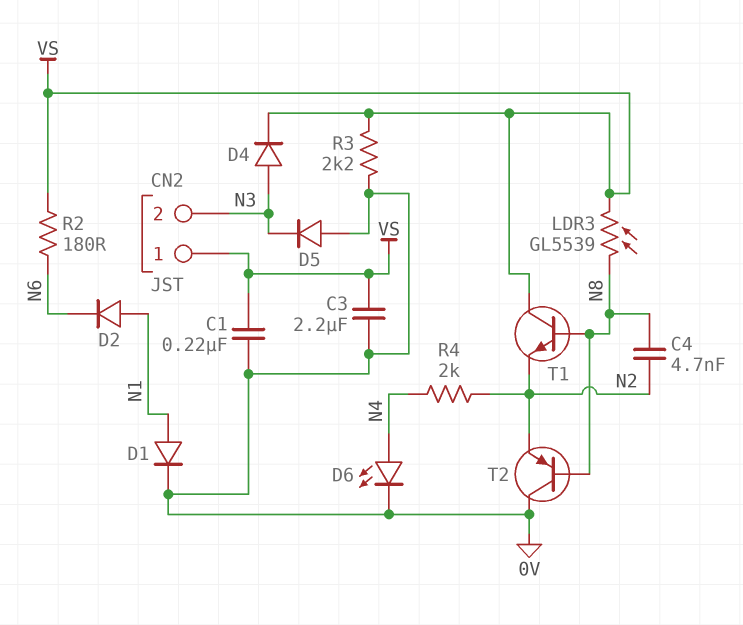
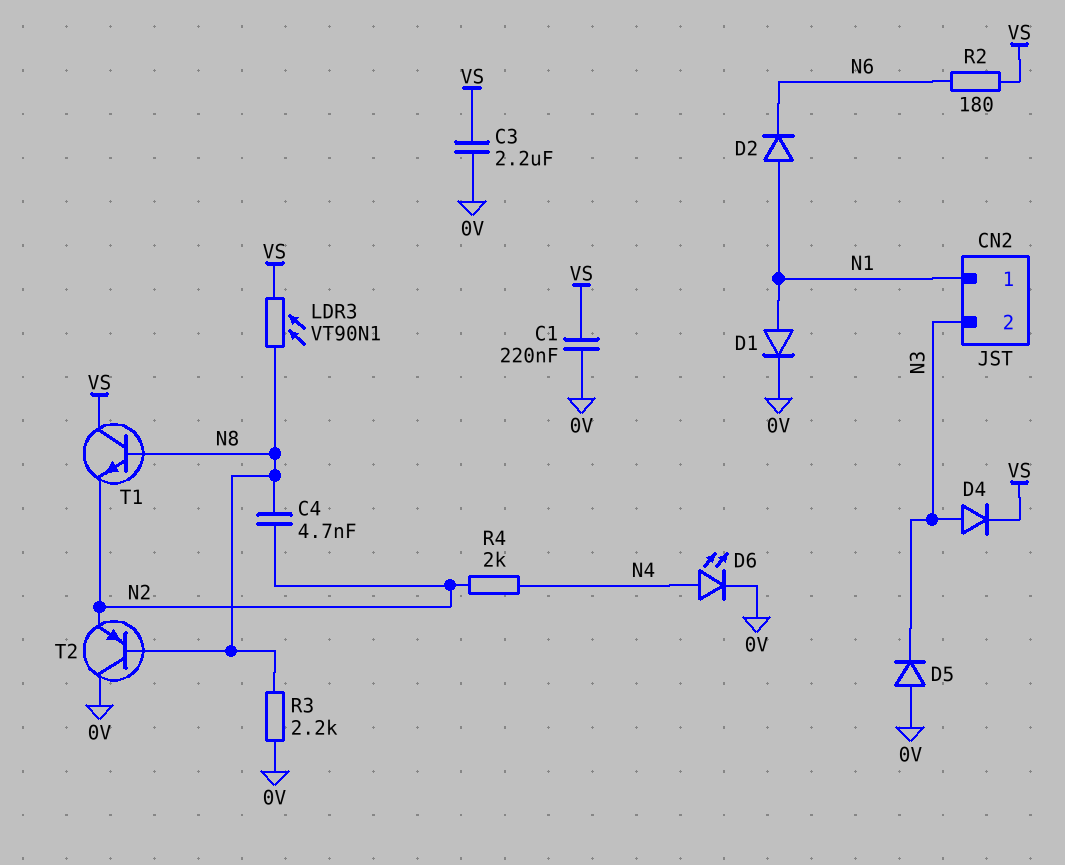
CN2 pin 1: VS -> N1
LDR3: GL5539 (N8, VS) -> VT90N1 (N8, VS)
R3: 2.2k (0V, VS) -> 2.2k (0V, N8)

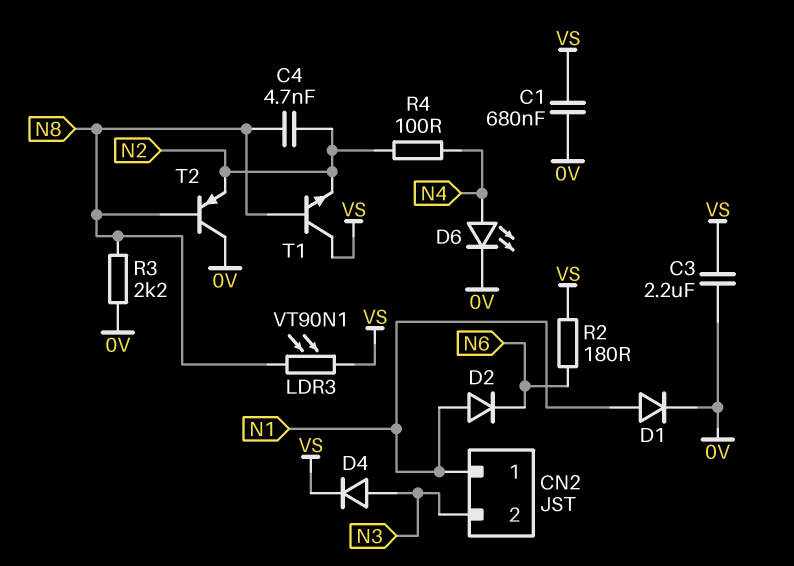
C1: 220nF (0V, VS) -> 680nF (0V, VS)
D5: diode (A 0V, K N3) -> none
R4: 2k (N2, N4) -> 100 (N2, N4)

